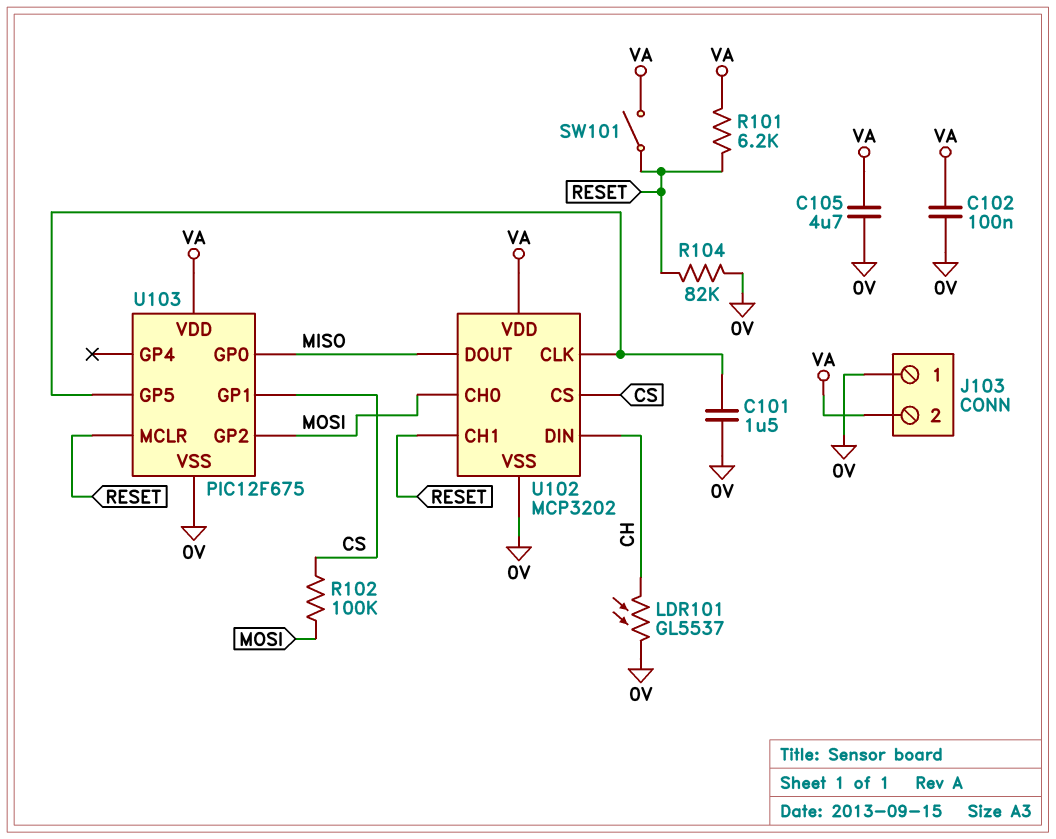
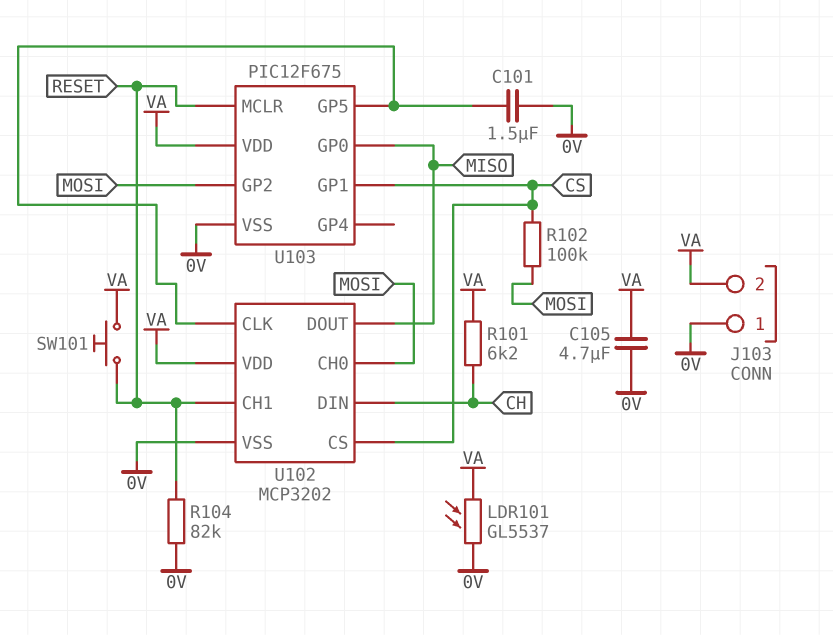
C102: 100nF (0V, VA) -> none
LDR101: GL5537 (0V, CH) -> GL5537 (0V, VA)
R101: 6.2k (RESET, VA) -> 6.2k (CH, VA)
SW101: switch (RESET, VA) -> button (RESET, VA)

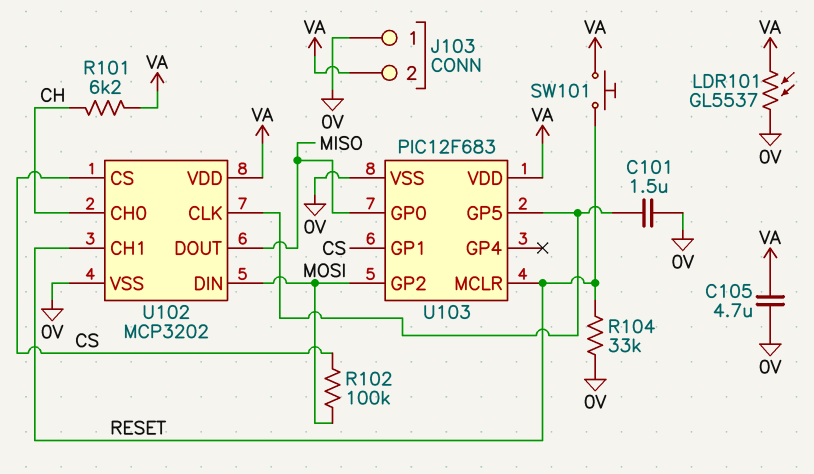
R104: 82k (0V, RESET) -> 33k (0V, RESET)
U102 pin CH0: MOSI -> CH
U102 pin DIN: CH -> MOSI
U103: PIC12F675 -> PIC12F683

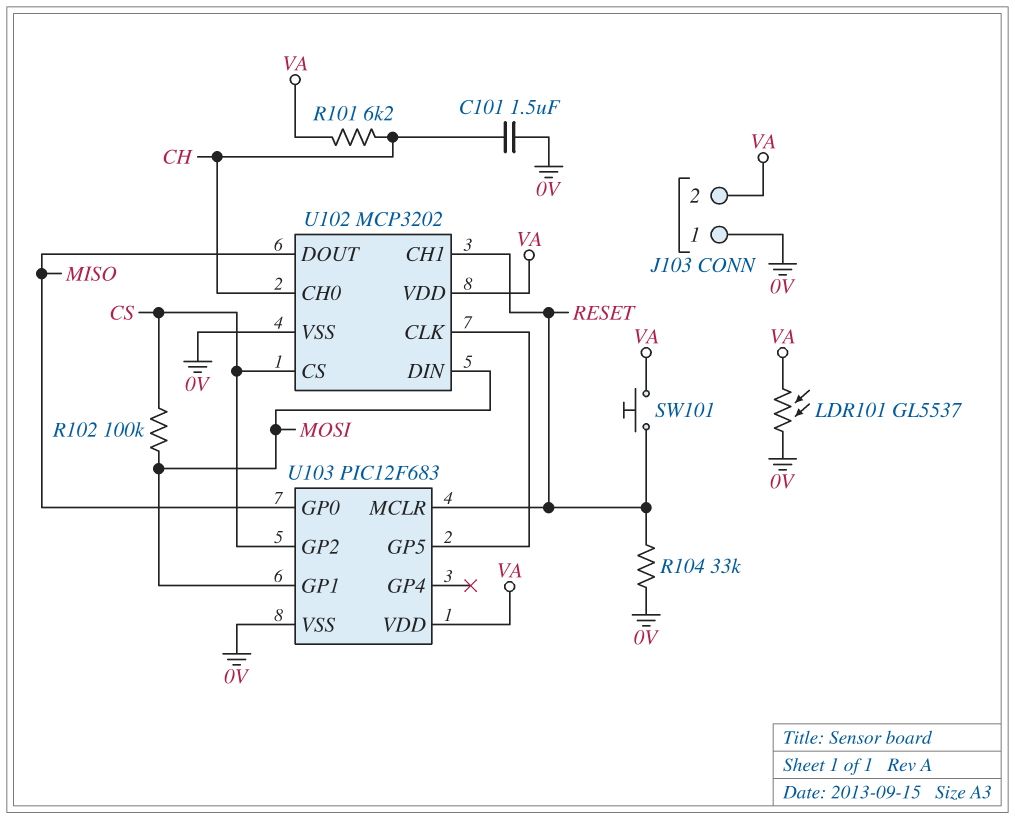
C101: 1.5uF (0V, U102/CLK) -> 1.5uF (0V, CH)
C105: 4.7uF (0V, VA) -> none
U103 pin GP1: CS -> MOSI
U103 pin GP2: MOSI -> CS

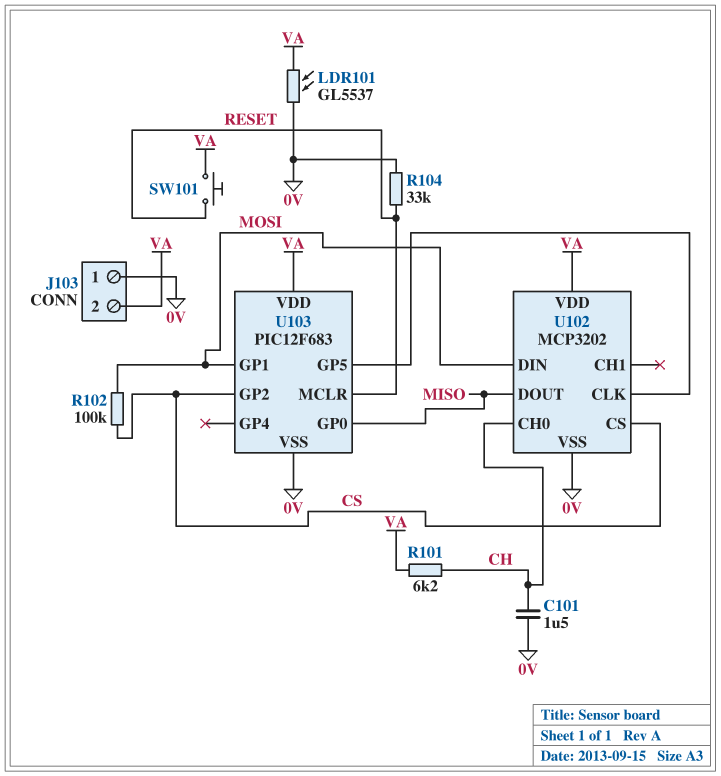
U102 pin CH1: RESET -> none

